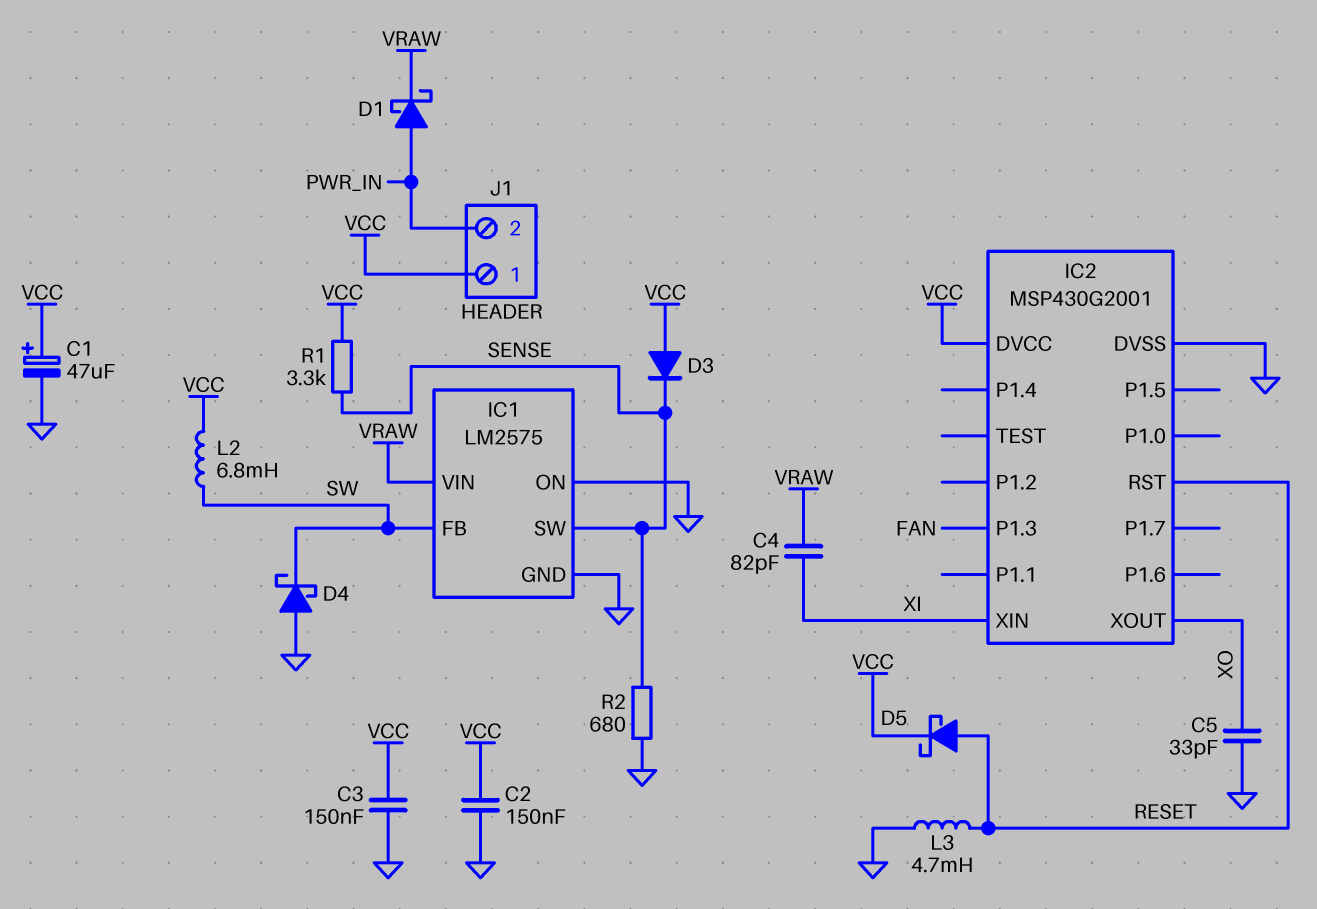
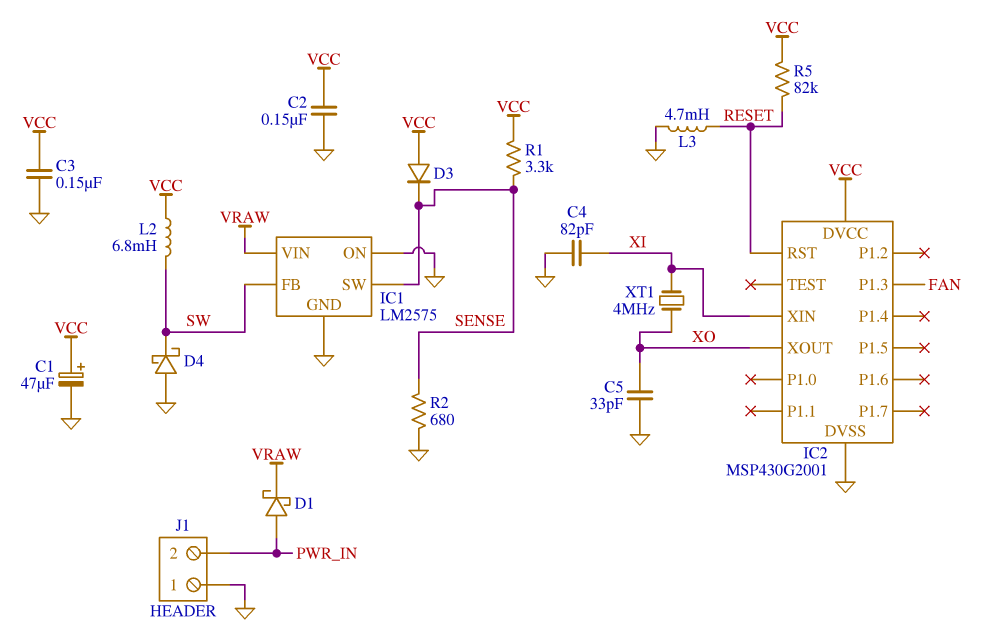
C4: 82pF (VRAW, XI) -> 82pF (GND, XI)
D5: schottky (A RESET, K VCC) -> none
J1 pin 1: VCC -> GND
R5: none -> 82k (RESET, VCC)
XT1: none -> 4MHz (XI, XO)

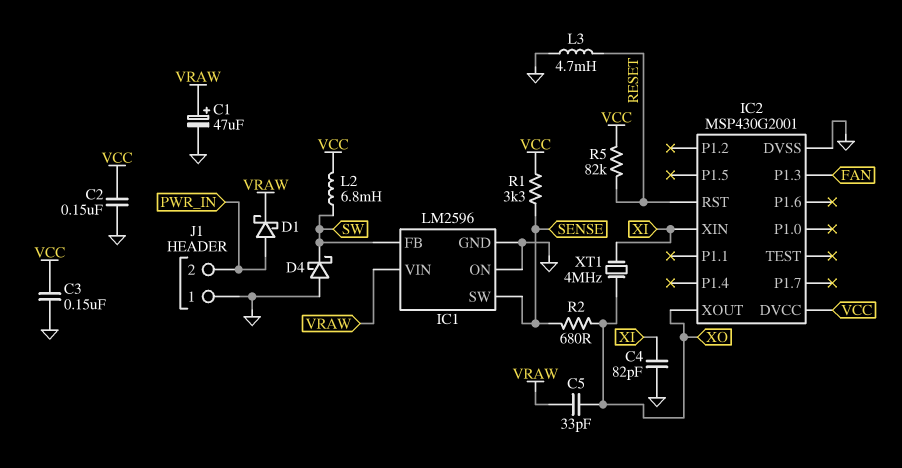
C1: 47uF (plus VCC, minus GND) -> 47uF (plus VRAW, minus GND)
C5: 33pF (GND, XO) -> 33pF (VRAW, XO)
D3: diode (A VCC, K SENSE) -> none
IC1: LM2575 -> LM2596
R2: 680 (GND, SENSE) -> 680 (SENSE, XO)

